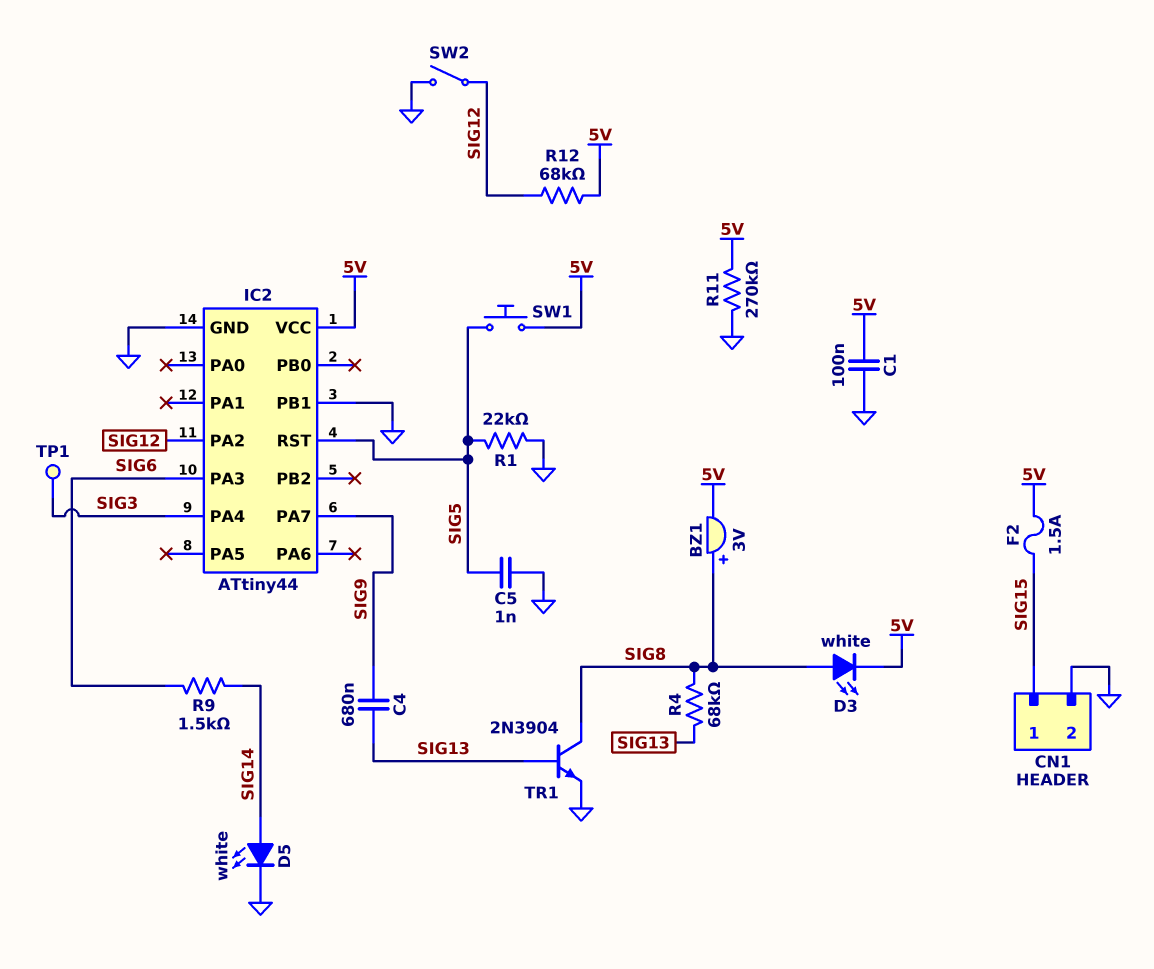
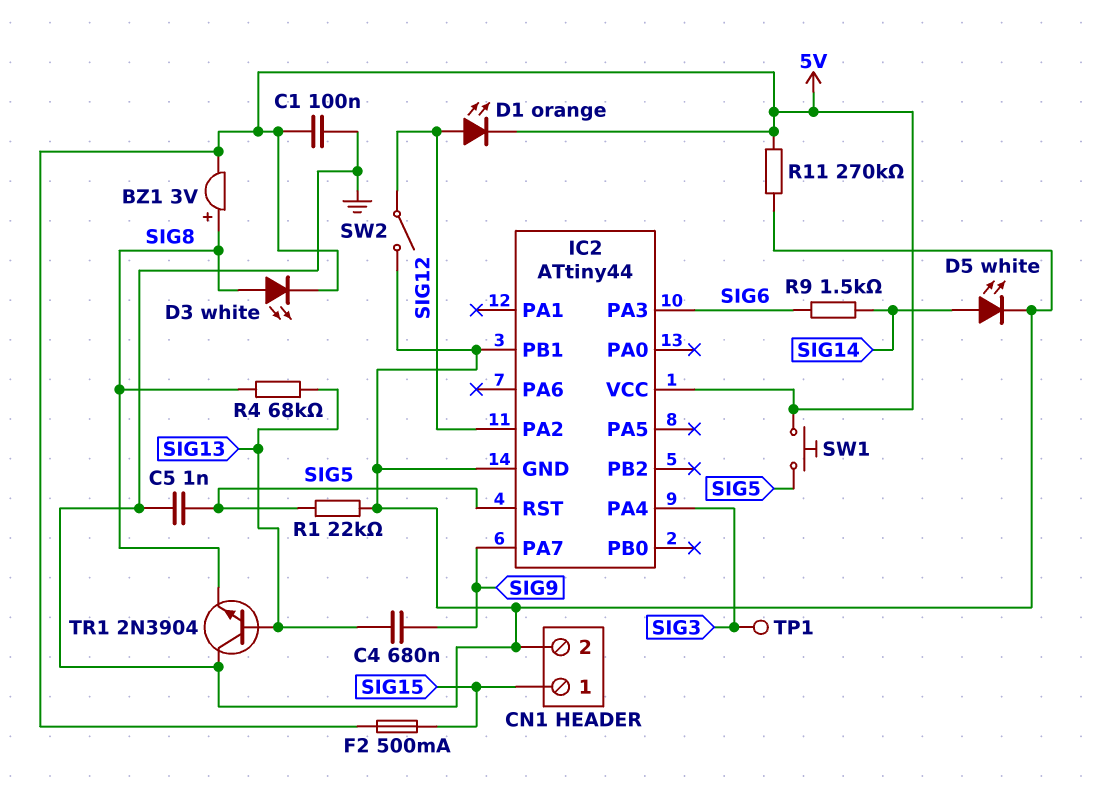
D1: none -> LED orange (A SIG12, K 5V)
F2: 1.5A (5V, SIG15) -> 500mA (5V, SIG15)
R12: 68k (5V, SIG12) -> none
TR1: NPN 2N3904 (B SIG13, C SIG8, E GND) -> NPN 2N3904 (B SIG13, C GND, E SIG8)

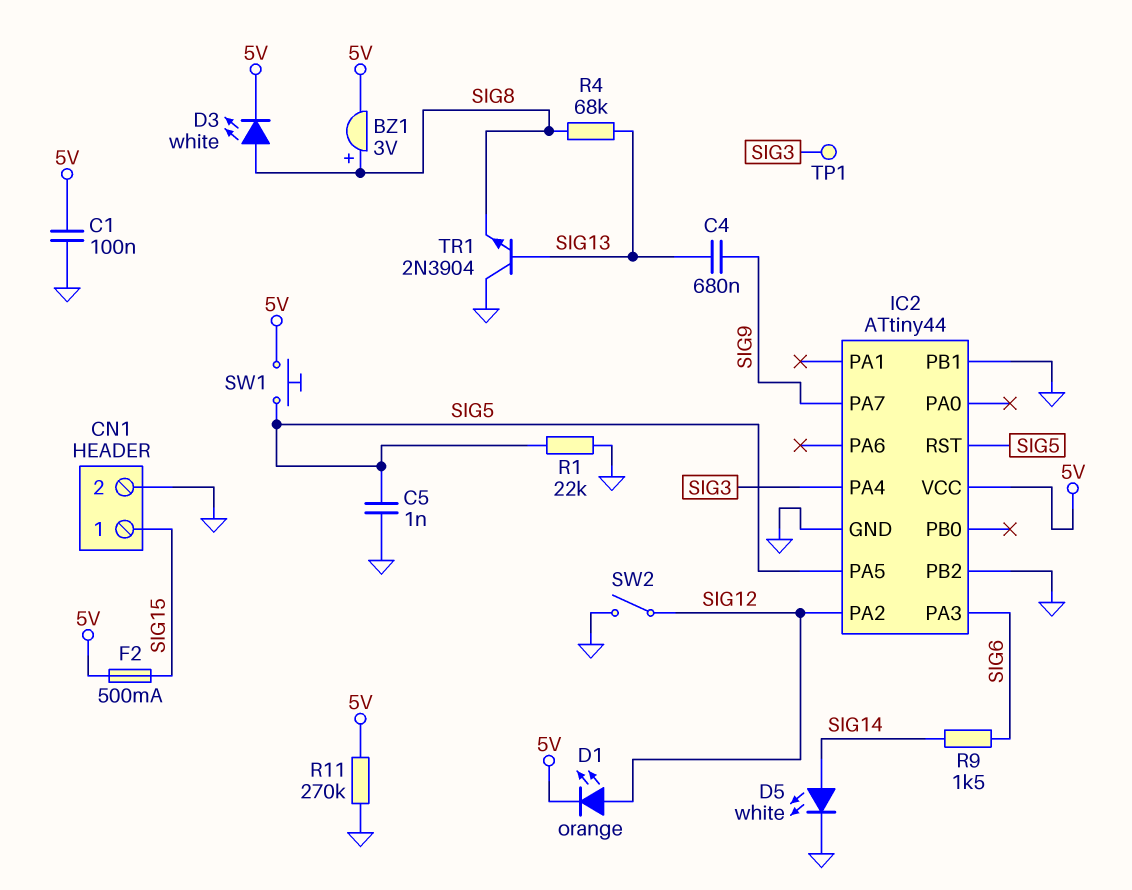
IC2 pin PA5: none -> SIG5
IC2 pin PB2: none -> GND

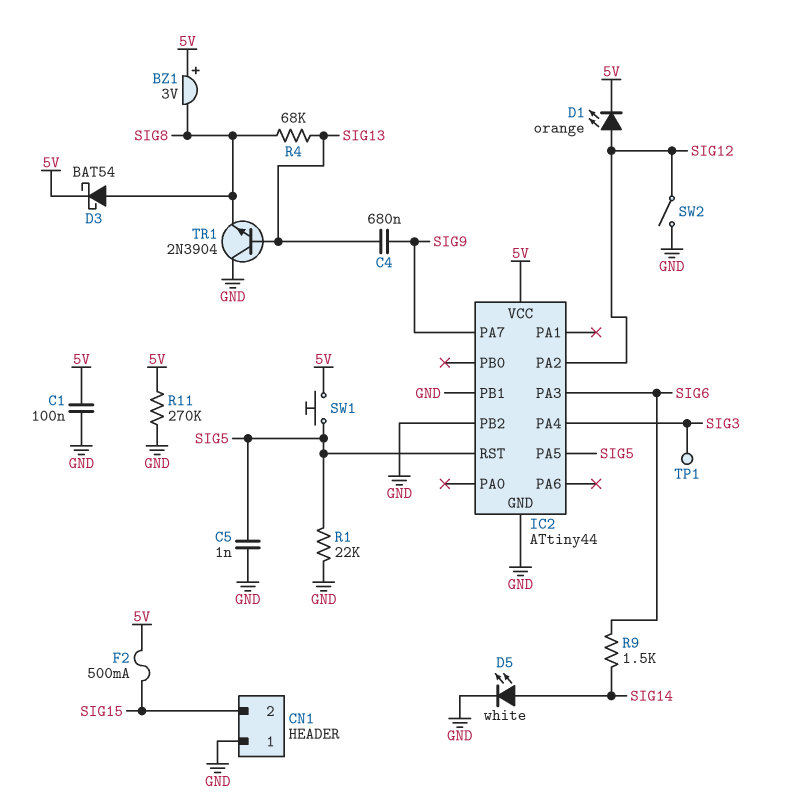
BZ1: buzzer 3V (plus SIG8, minus 5V) -> buzzer 3V (plus 5V, minus SIG8)
CN1 pin 1: SIG15 -> GND
CN1 pin 2: GND -> SIG15
D3: LED white (A SIG8, K 5V) -> schottky BAT54 (A SIG8, K 5V)

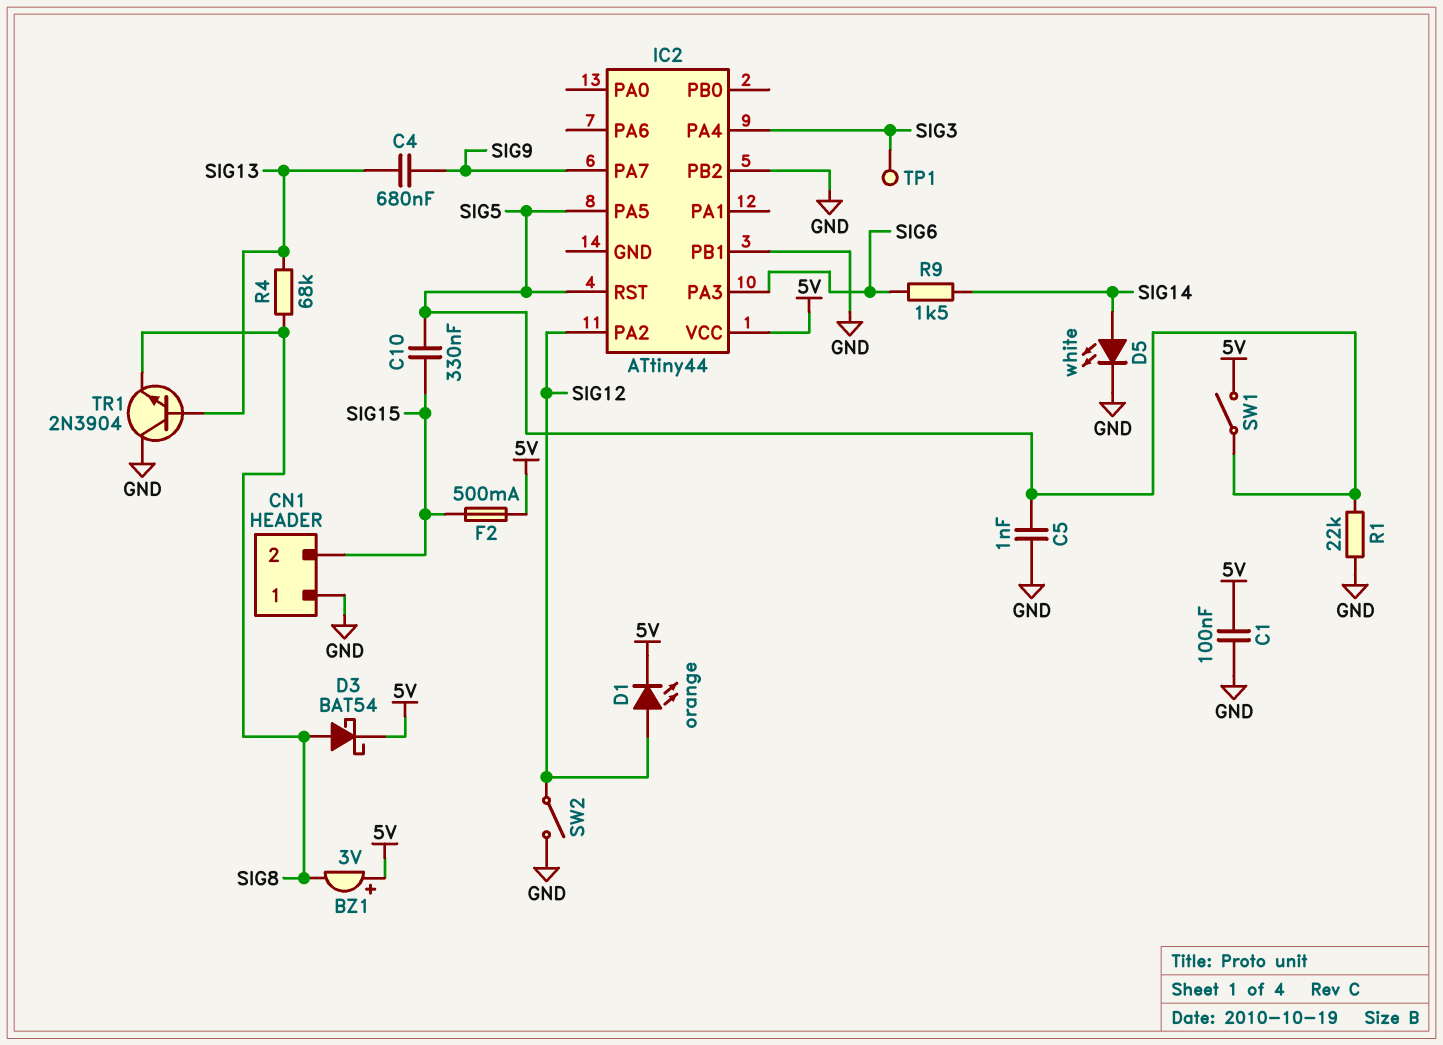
C10: none -> 330nF (SIG5, SIG15)
IC2 pin GND: GND -> none
R11: 270k (5V, GND) -> none
SW1: button (5V, SIG5) -> switch (5V, SIG5)

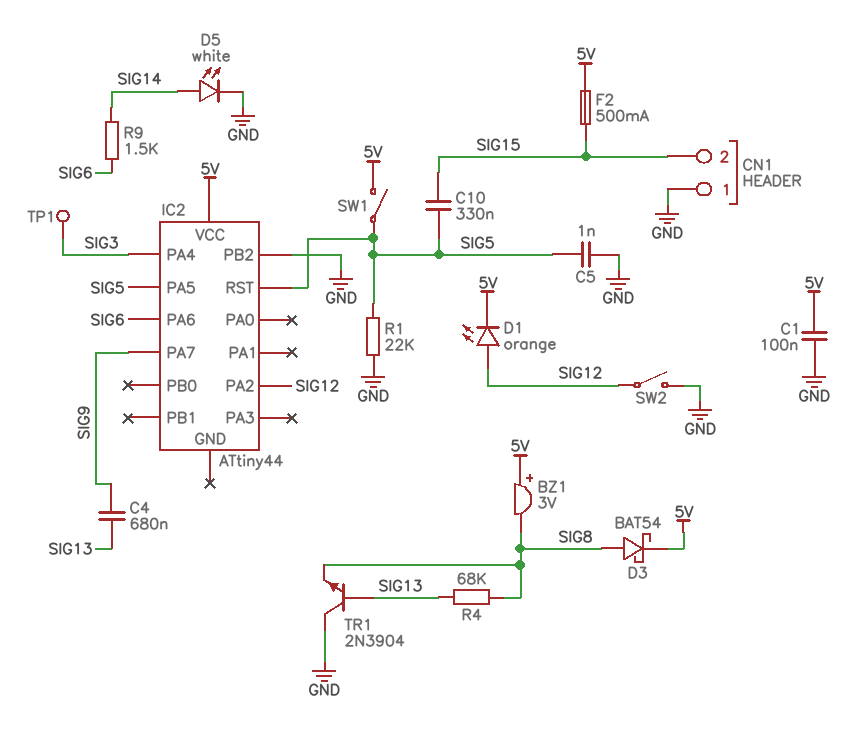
IC2 pin PA3: SIG6 -> none
IC2 pin PA6: none -> SIG6
IC2 pin PB1: GND -> none

